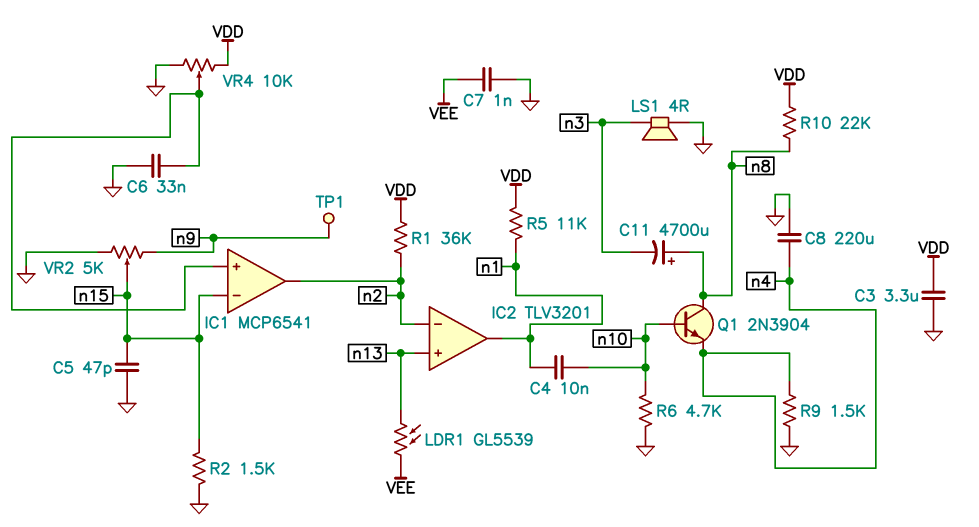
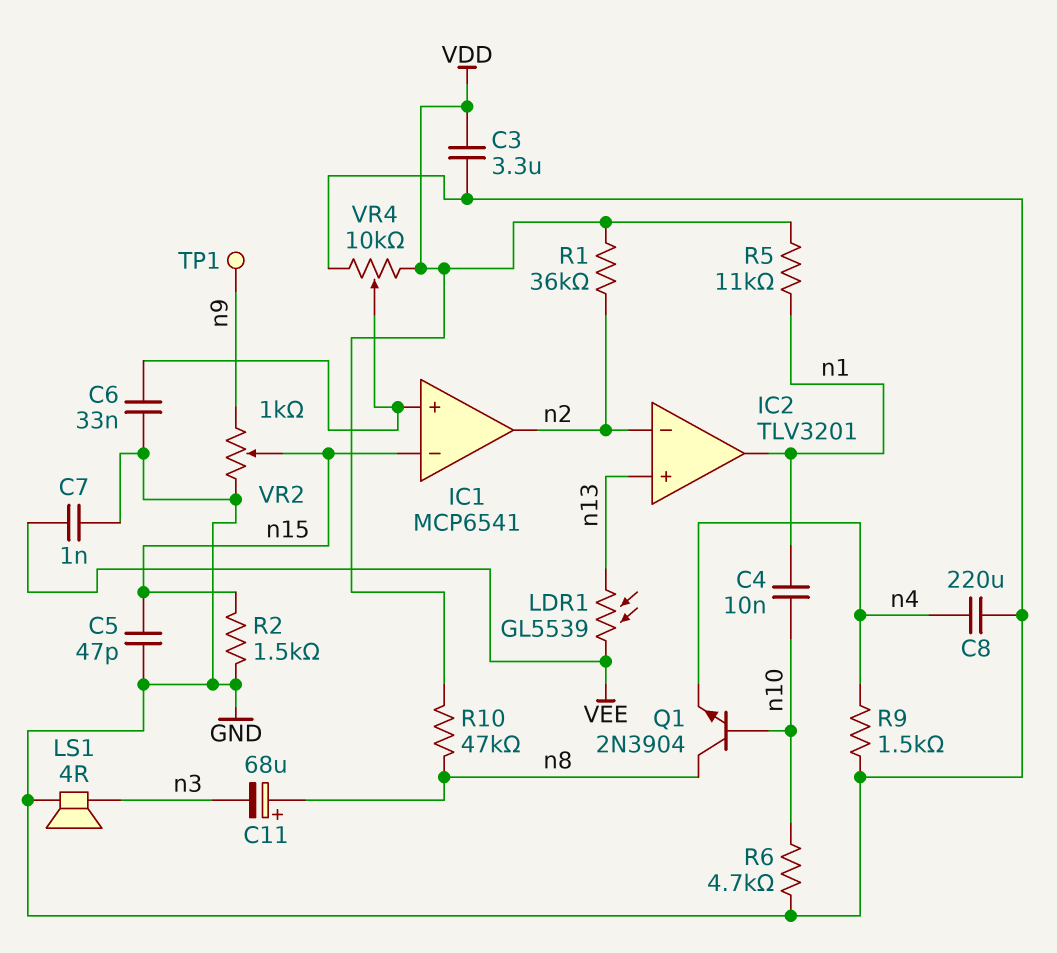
C11: 4700uF (plus n8, minus n3) -> 68uF (plus n8, minus n3)
R10: 22k (VDD, n8) -> 47k (VDD, n8)
VR2: 5k (GND, n9, wiper n15) -> 1k (GND, n9, wiper n15)

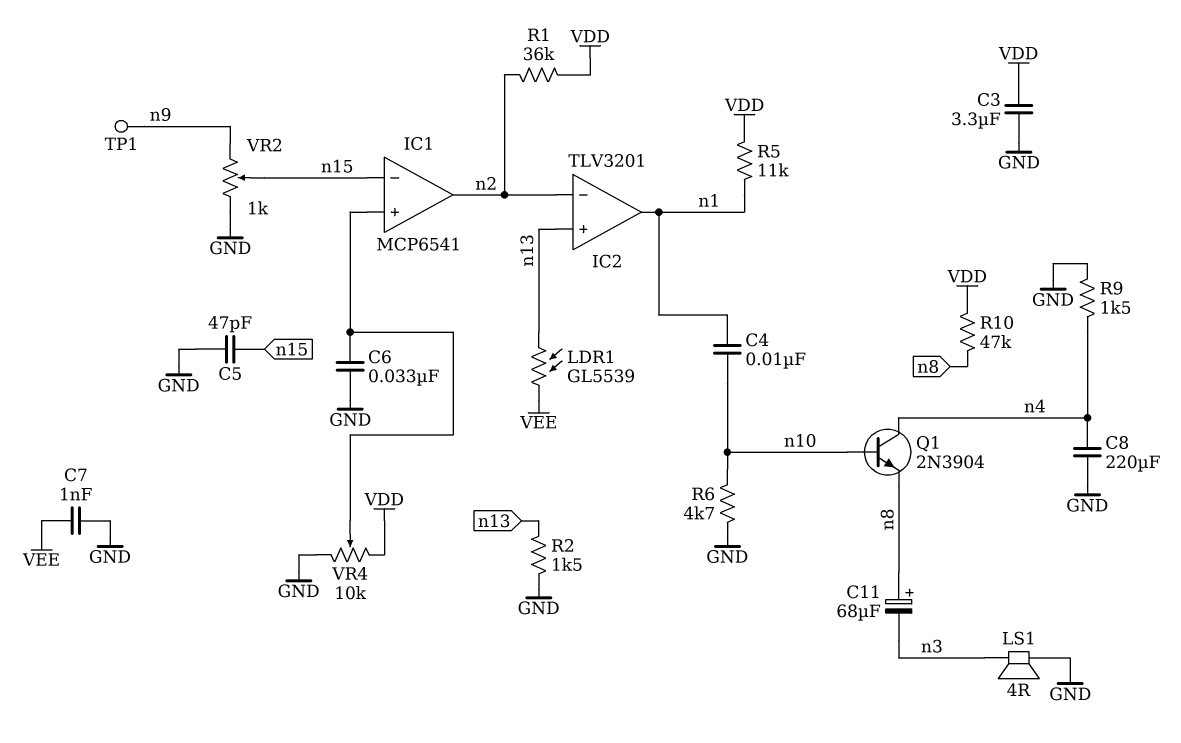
Q1: NPN 2N3904 (B n10, C n8, E n4) -> NPN 2N3904 (B n10, C n4, E n8)
R2: 1.5k (GND, n15) -> 1.5k (GND, n13)

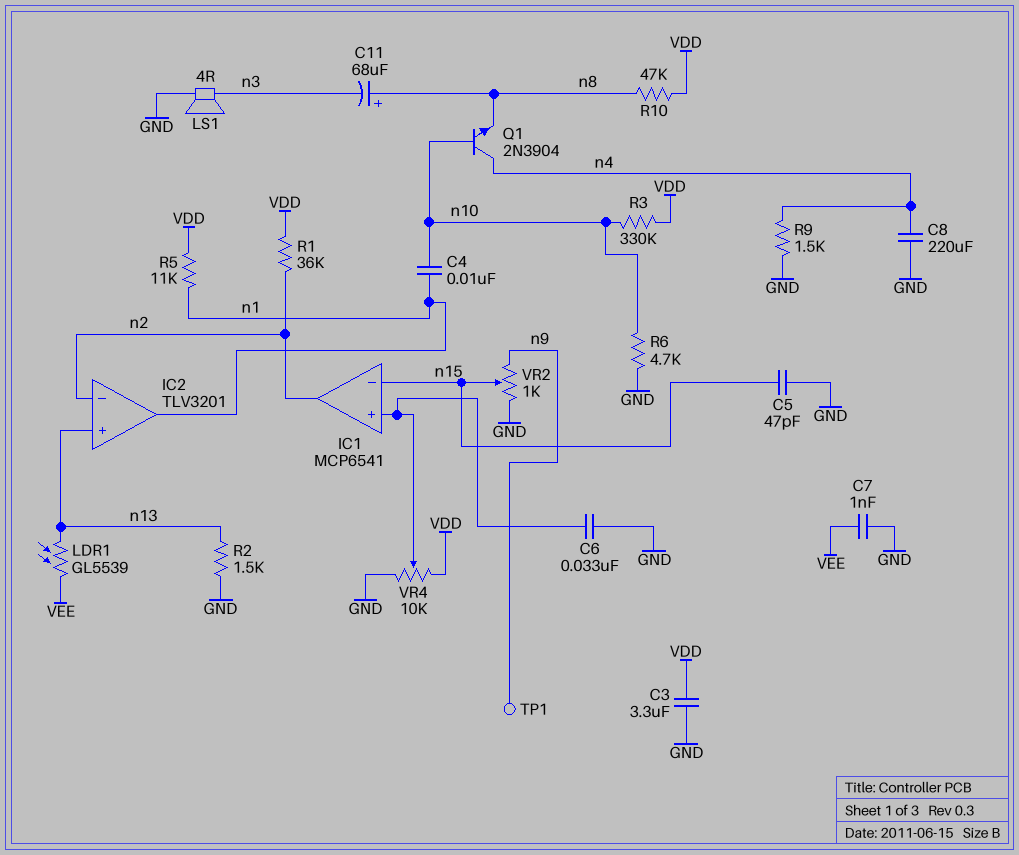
R3: none -> 330k (VDD, n10)

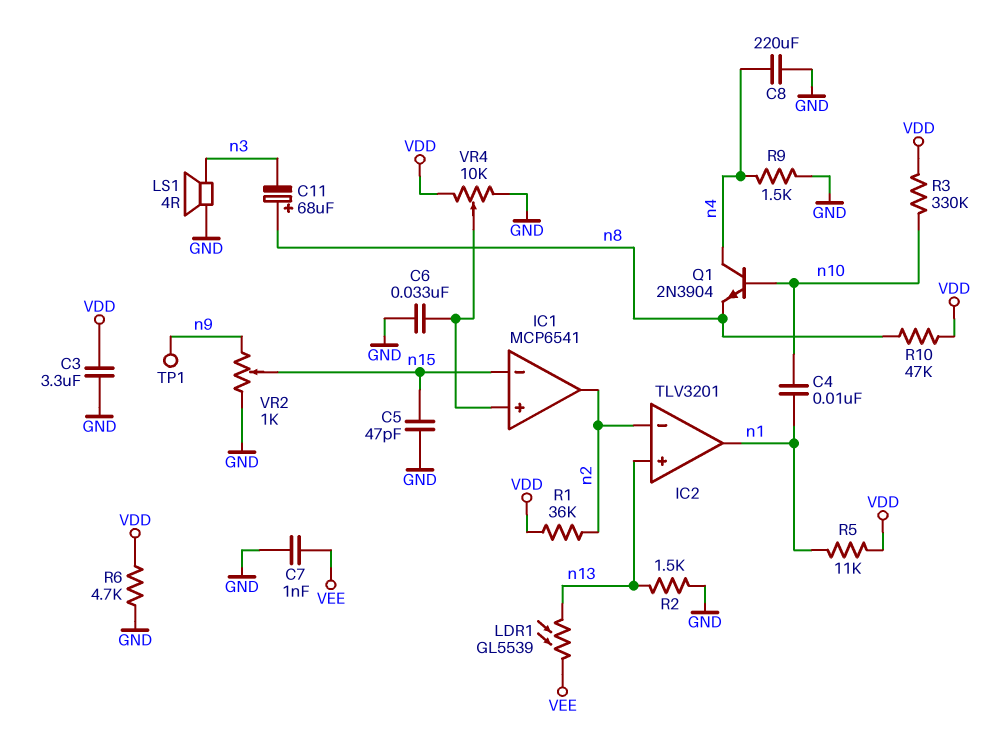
R6: 4.7k (GND, n10) -> 4.7k (GND, VDD)

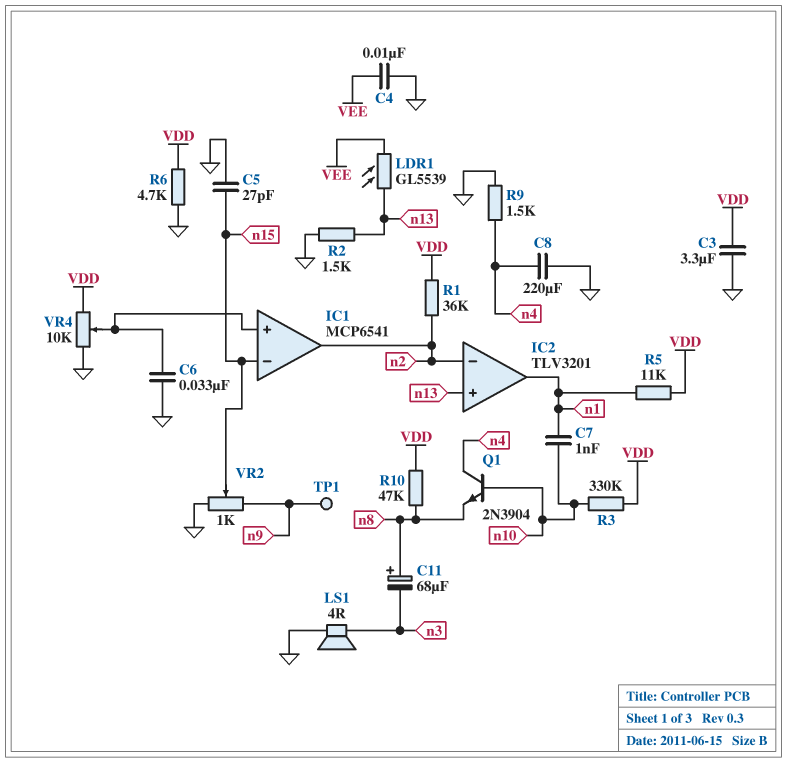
C4: 10nF (n1, n10) -> 10nF (GND, VEE)
C5: 47pF (GND, n15) -> 27pF (GND, n15)
C7: 1nF (GND, VEE) -> 1nF (n1, n10)

